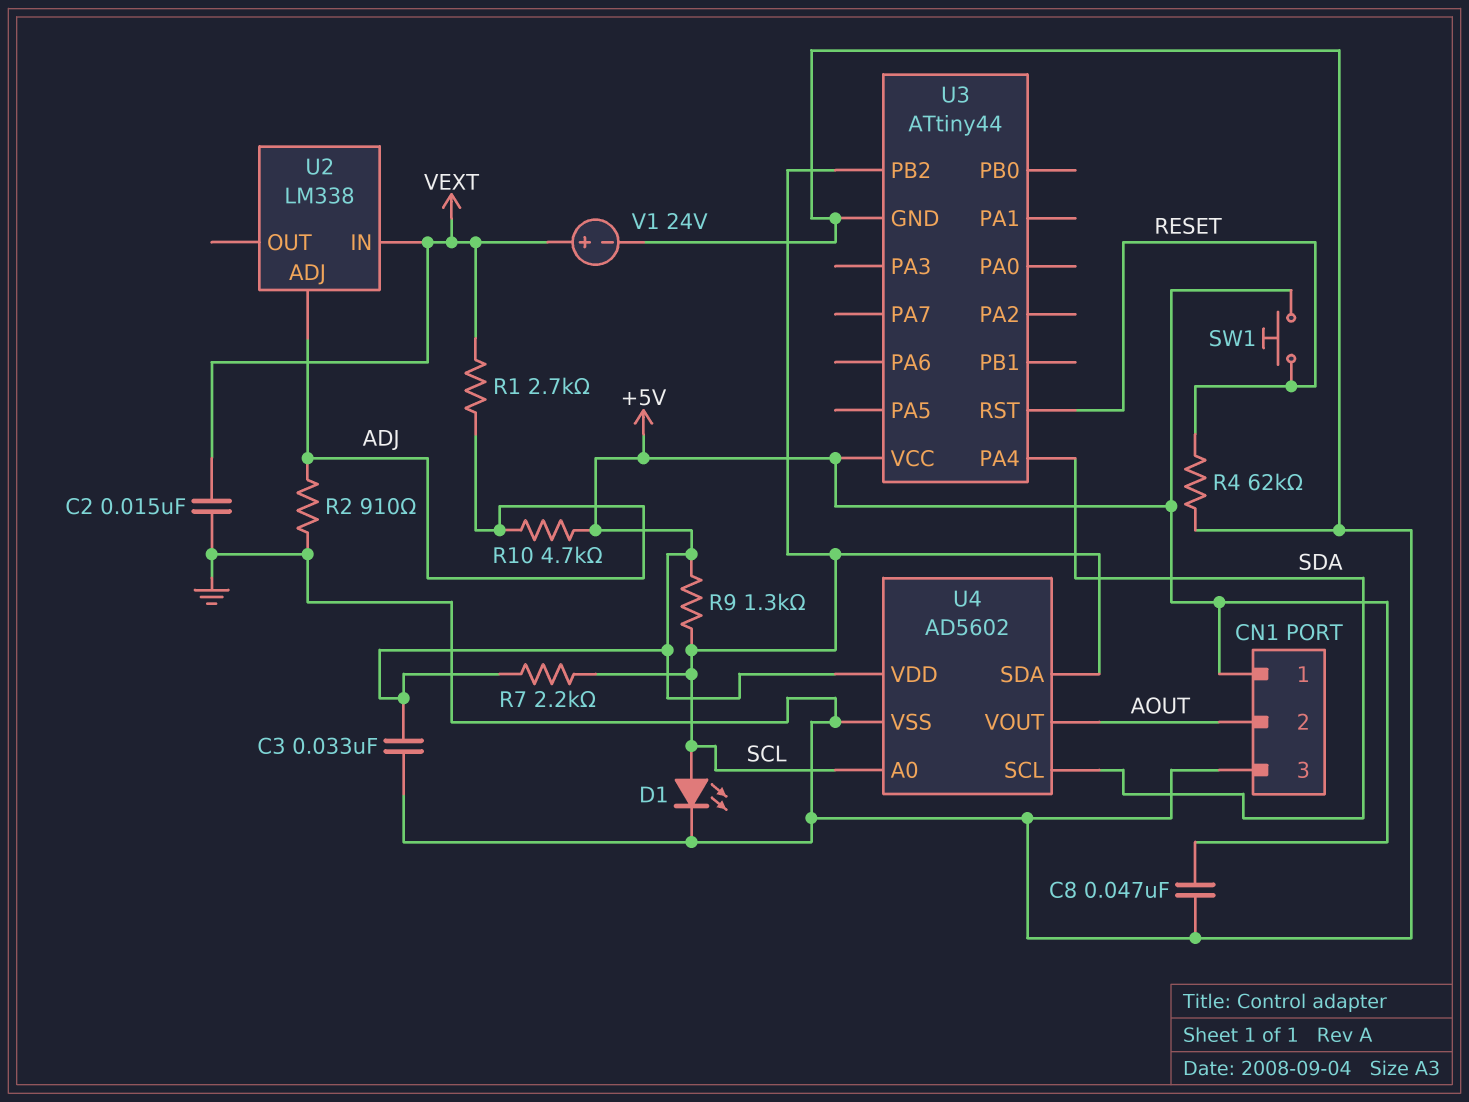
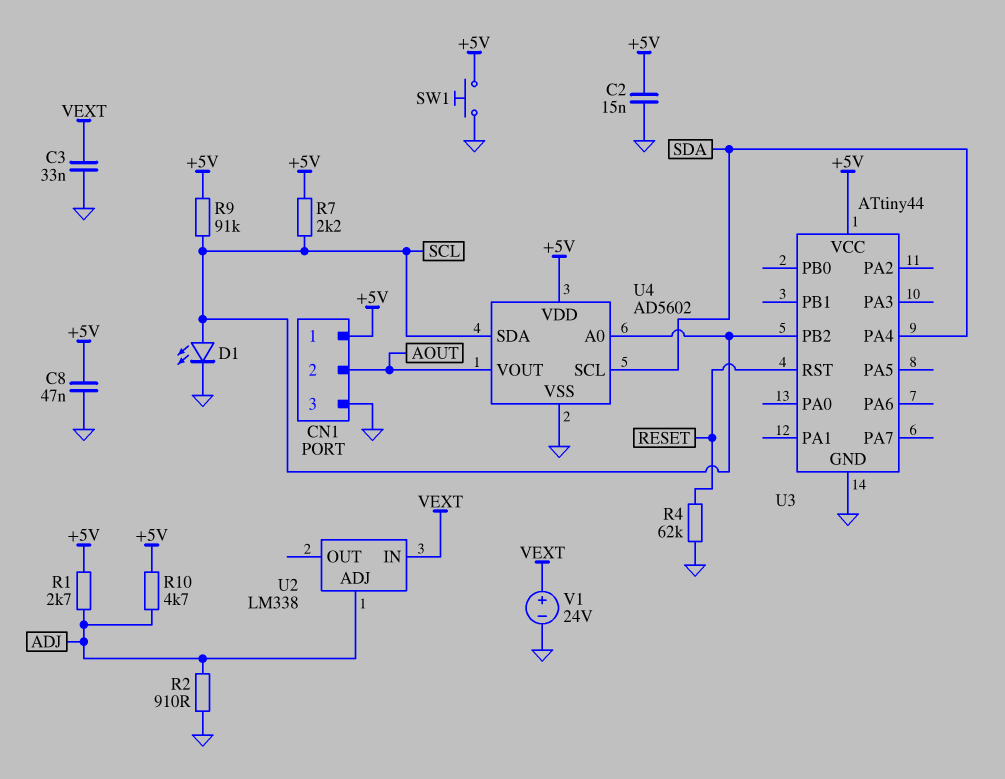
C2: 15nF (GND, VEXT) -> 15nF (+5V, GND)
C3: 33nF (+5V, GND) -> 33nF (GND, VEXT)
R1: 2.7k (ADJ, VEXT) -> 2.7k (+5V, ADJ)
R9: 1.3k (+5V, SCL) -> 91k (+5V, SCL)
SW1: button (+5V, RESET) -> button (+5V, GND)

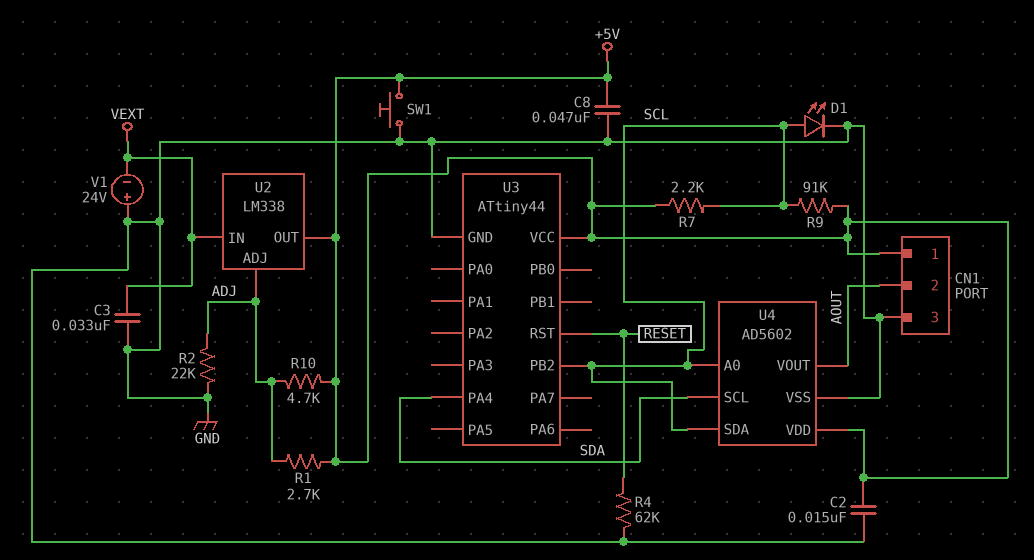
R2: 910 (ADJ, GND) -> 22k (ADJ, GND)
U2 pin OUT: none -> +5V
V1: 24V (plus VEXT, minus GND) -> 24V (plus GND, minus VEXT)

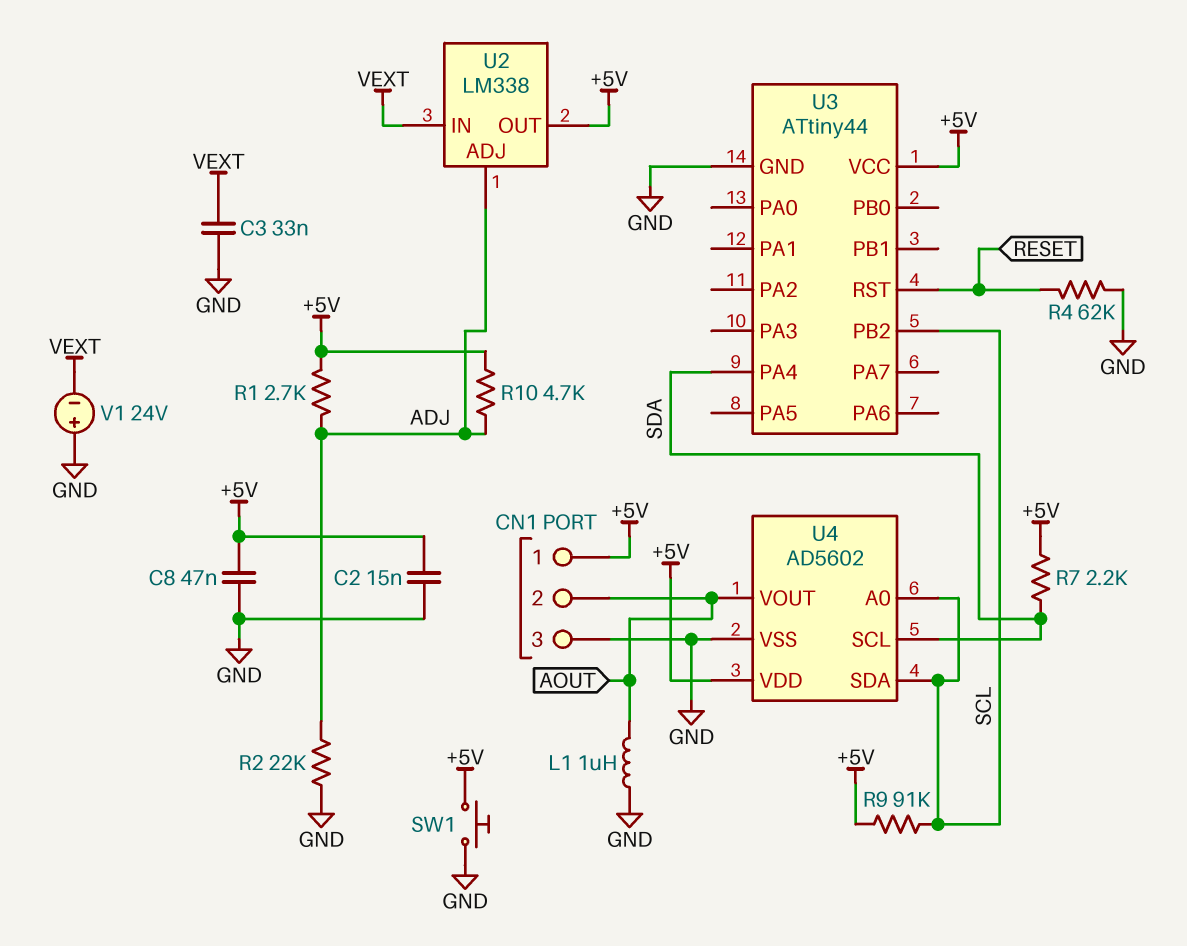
D1: LED (A SCL, K GND) -> none
L1: none -> 1uH (AOUT, GND)
R7: 2.2k (+5V, SCL) -> 2.2k (+5V, SDA)

